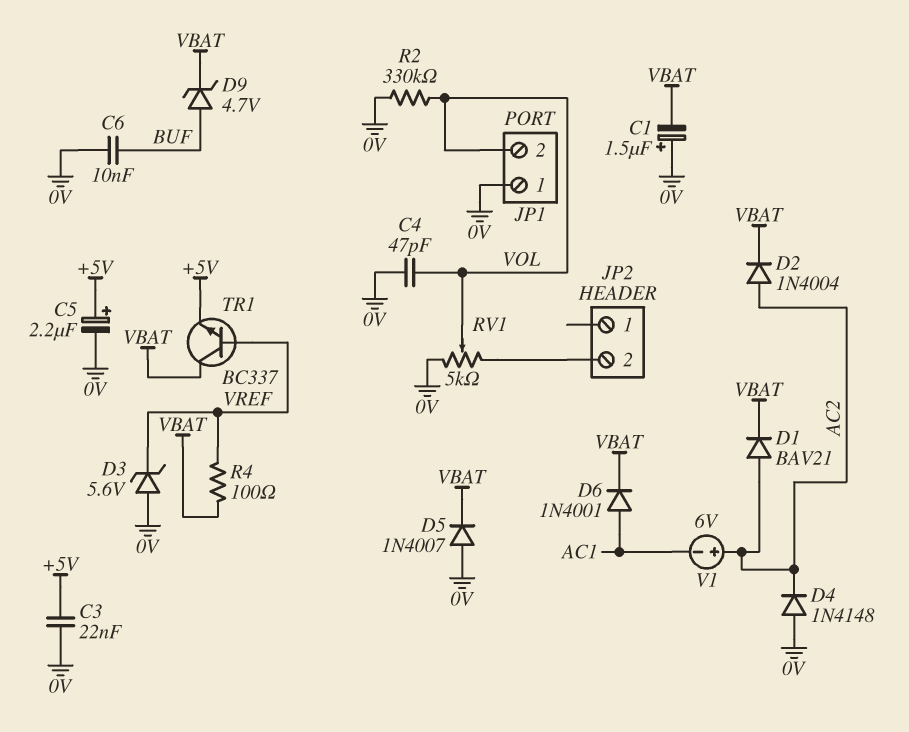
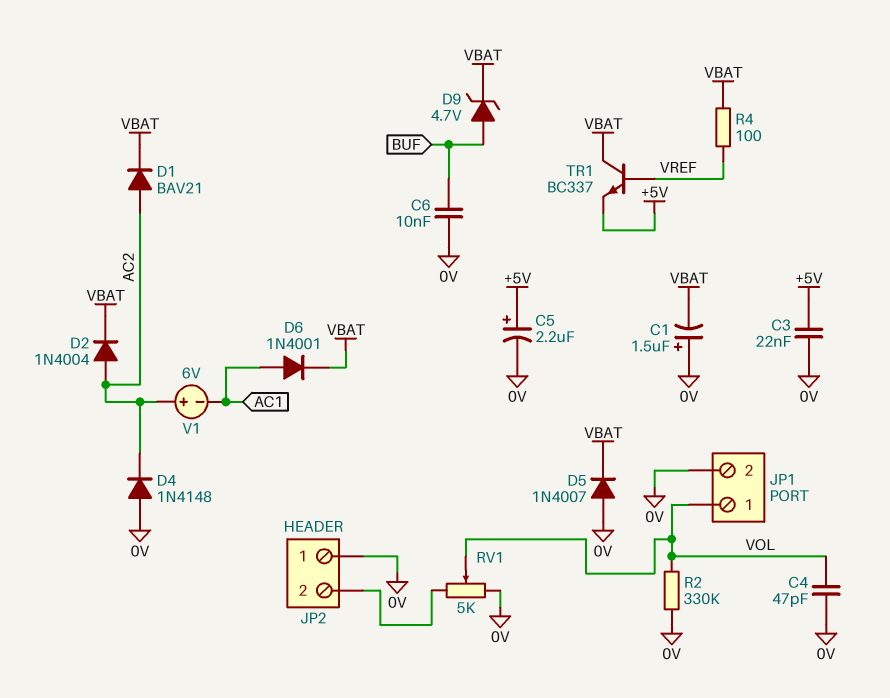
D3: zener 5.6V (A 0V, K VREF) -> none
JP1 pin 1: 0V -> VOL
JP1 pin 2: VOL -> 0V
JP2 pin 1: none -> 0V

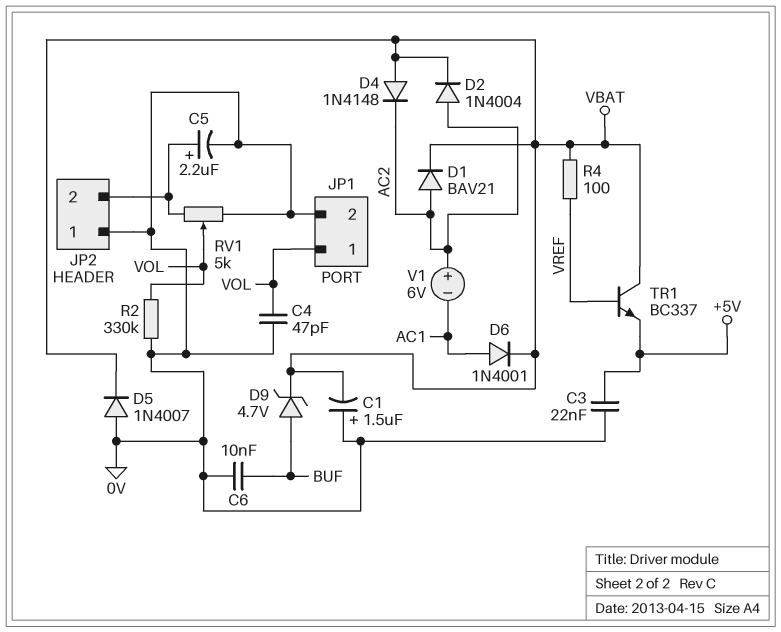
C5: 2.2uF (plus +5V, minus 0V) -> 2.2uF (plus JP2/2, minus 0V)
D4: diode 1N4148 (A 0V, K AC2) -> diode 1N4148 (A VBAT, K AC2)

